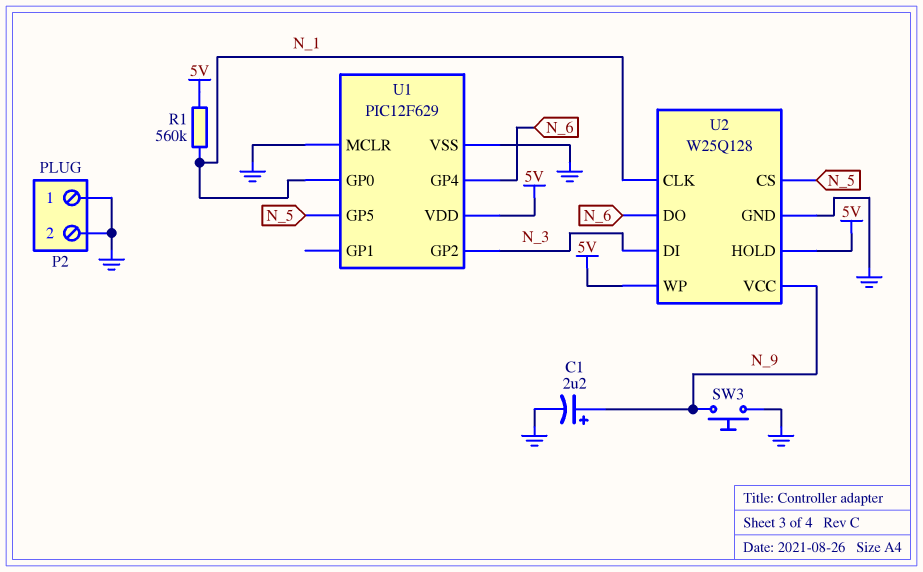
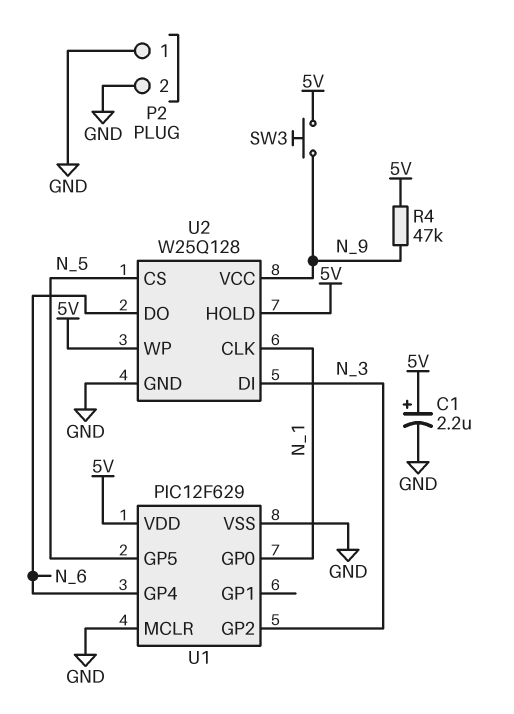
C1: 2.2uF (plus N_9, minus GND) -> 2.2uF (plus 5V, minus GND)
R1: 560k (5V, N_1) -> none
R4: none -> 47k (5V, N_9)
SW3: button (GND, N_9) -> button (5V, N_9)

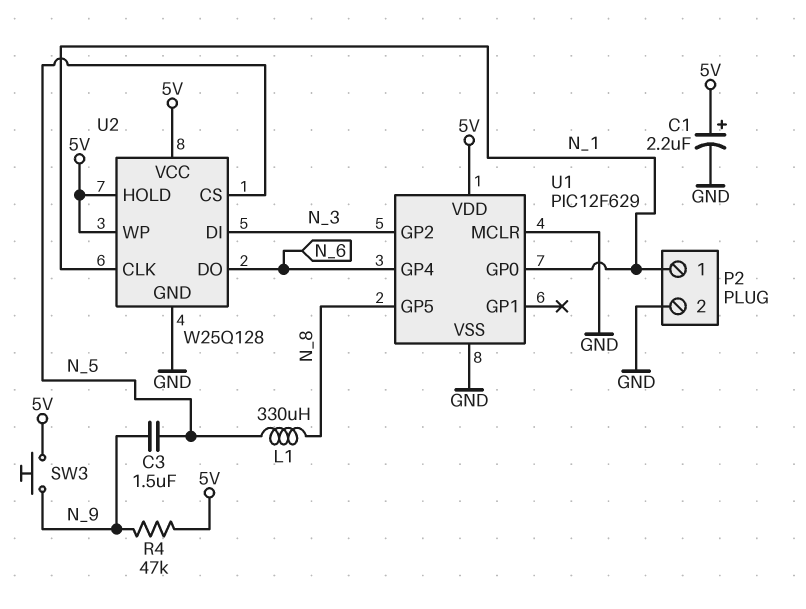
C3: none -> 1.5uF (N_5, N_9)
L1: none -> 330uH (N_5, N_8)
P2 pin 1: GND -> N_1
U1 pin GP5: N_5 -> N_8
U2 pin VCC: N_9 -> 5V

